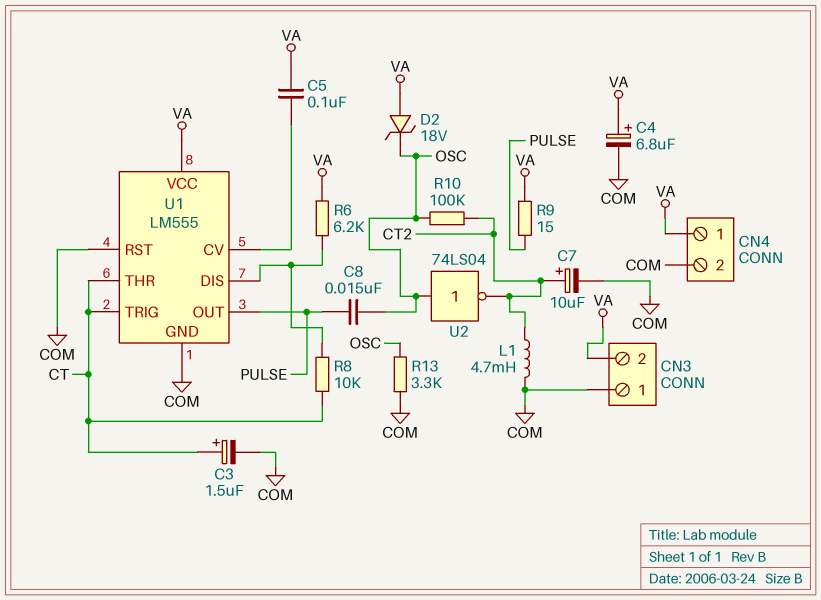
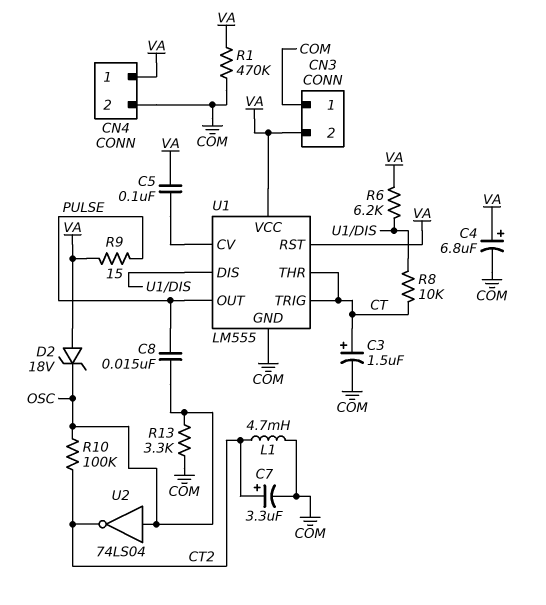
C7: 10uF (plus CT2, minus COM) -> 3.3uF (plus CT2, minus COM)
R1: none -> 470k (COM, VA)
U1 pin RST: COM -> VA

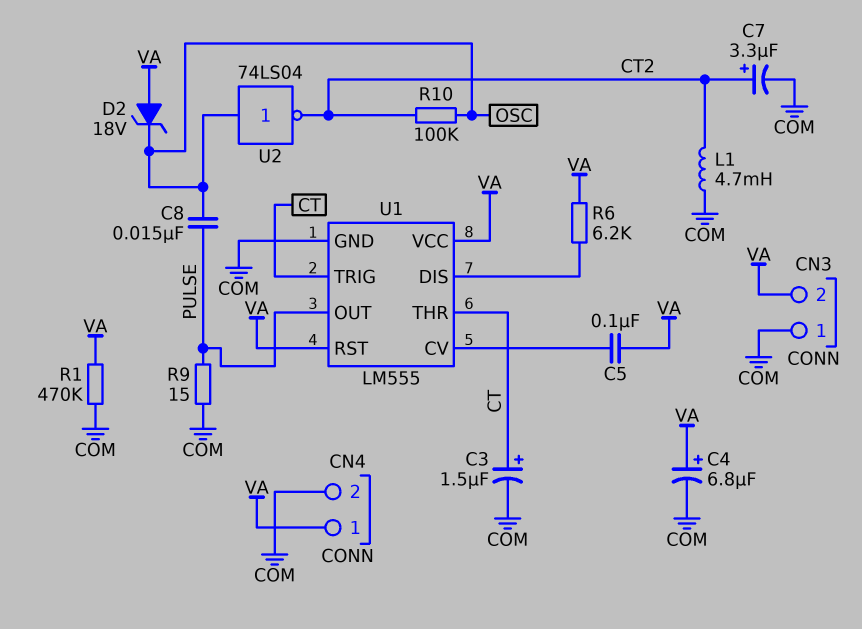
R8: 10k (CT, U1/DIS) -> none
R9: 15 (PULSE, VA) -> 15 (COM, PULSE)
R13: 3.3k (COM, OSC) -> none

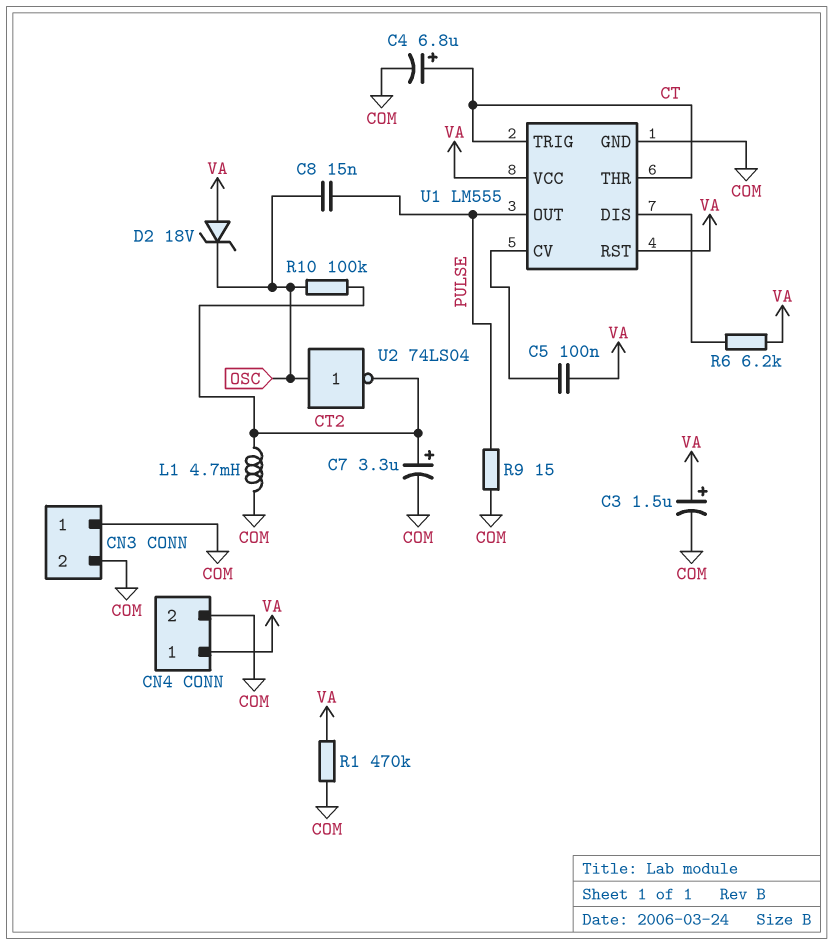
C3: 1.5uF (plus CT, minus COM) -> 1.5uF (plus VA, minus COM)
C4: 6.8uF (plus VA, minus COM) -> 6.8uF (plus CT, minus COM)
CN3 pin 2: VA -> COM

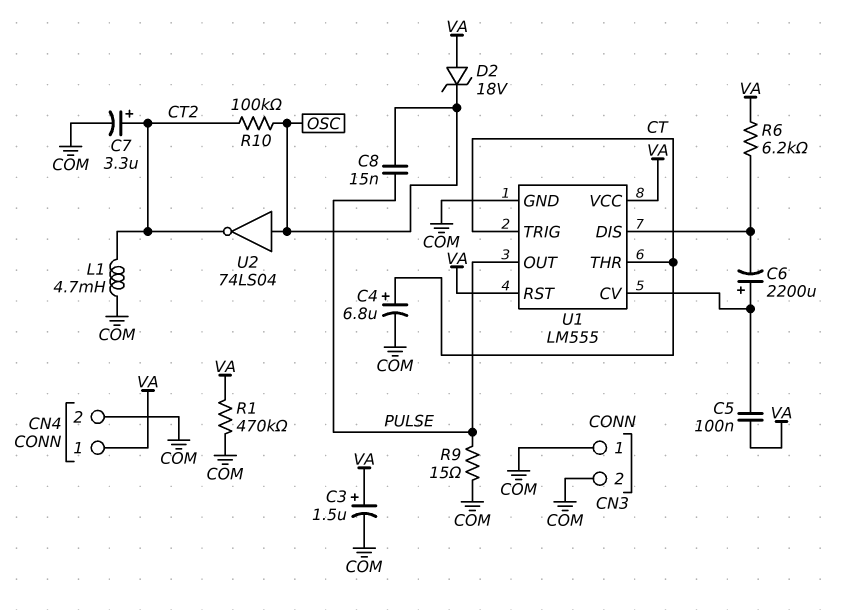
C6: none -> 2200uF (plus U1/CV, minus U1/DIS)

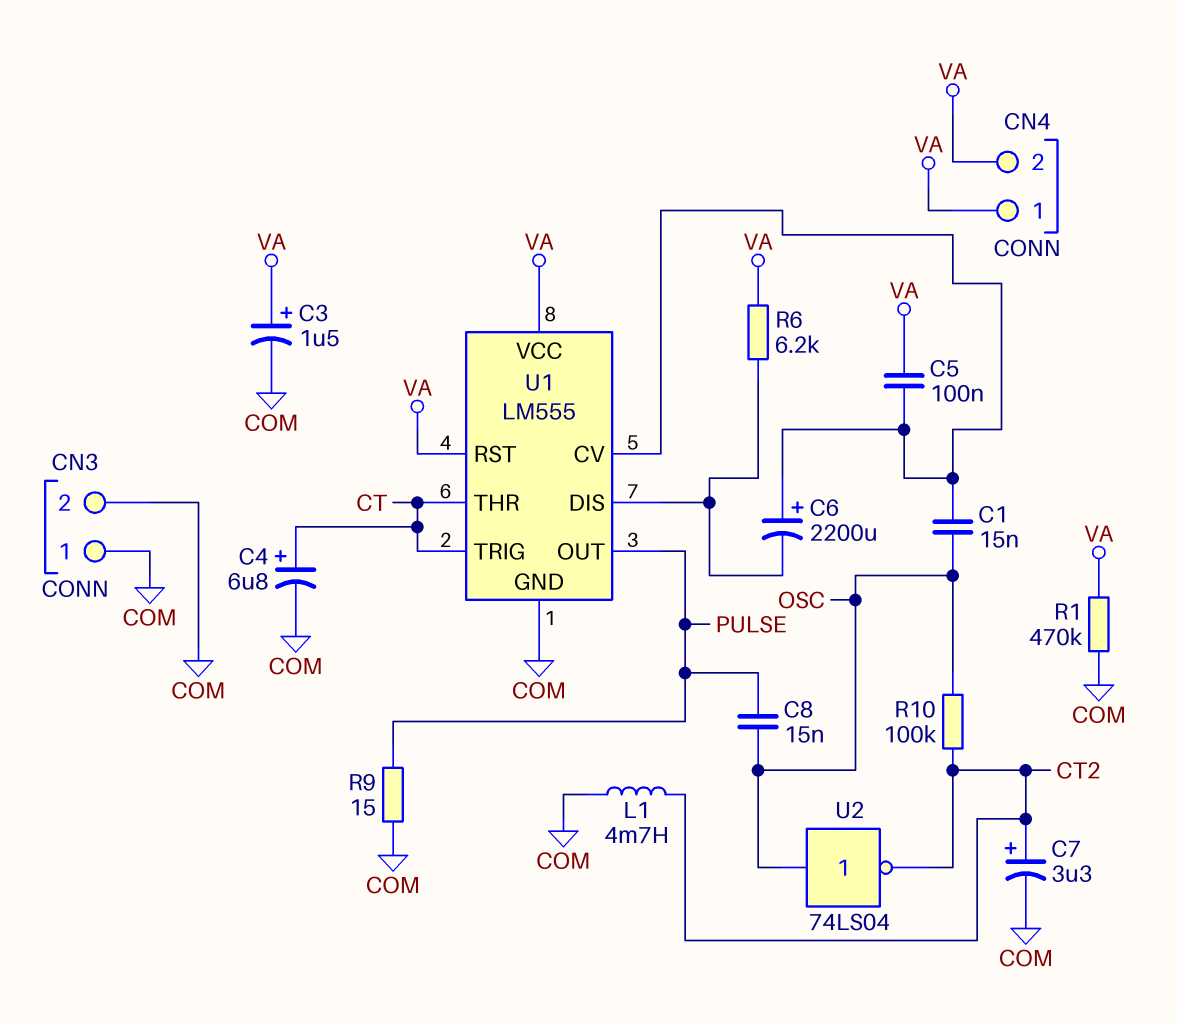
C1: none -> 15nF (OSC, U1/CV)
CN4 pin 2: COM -> VA
D2: zener 18V (A VA, K OSC) -> none

